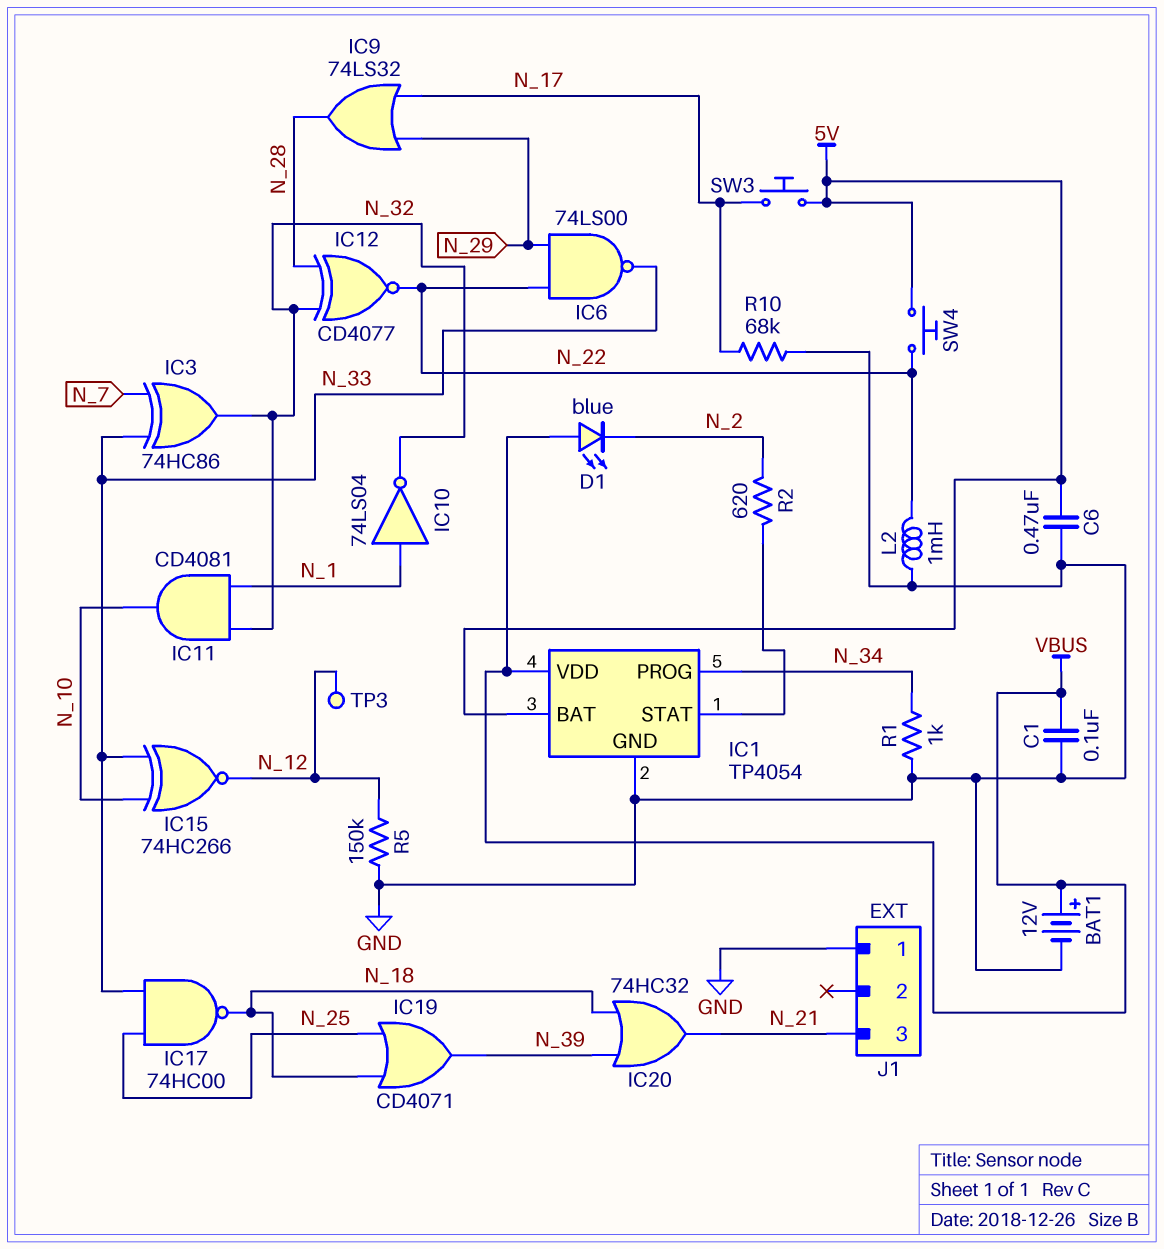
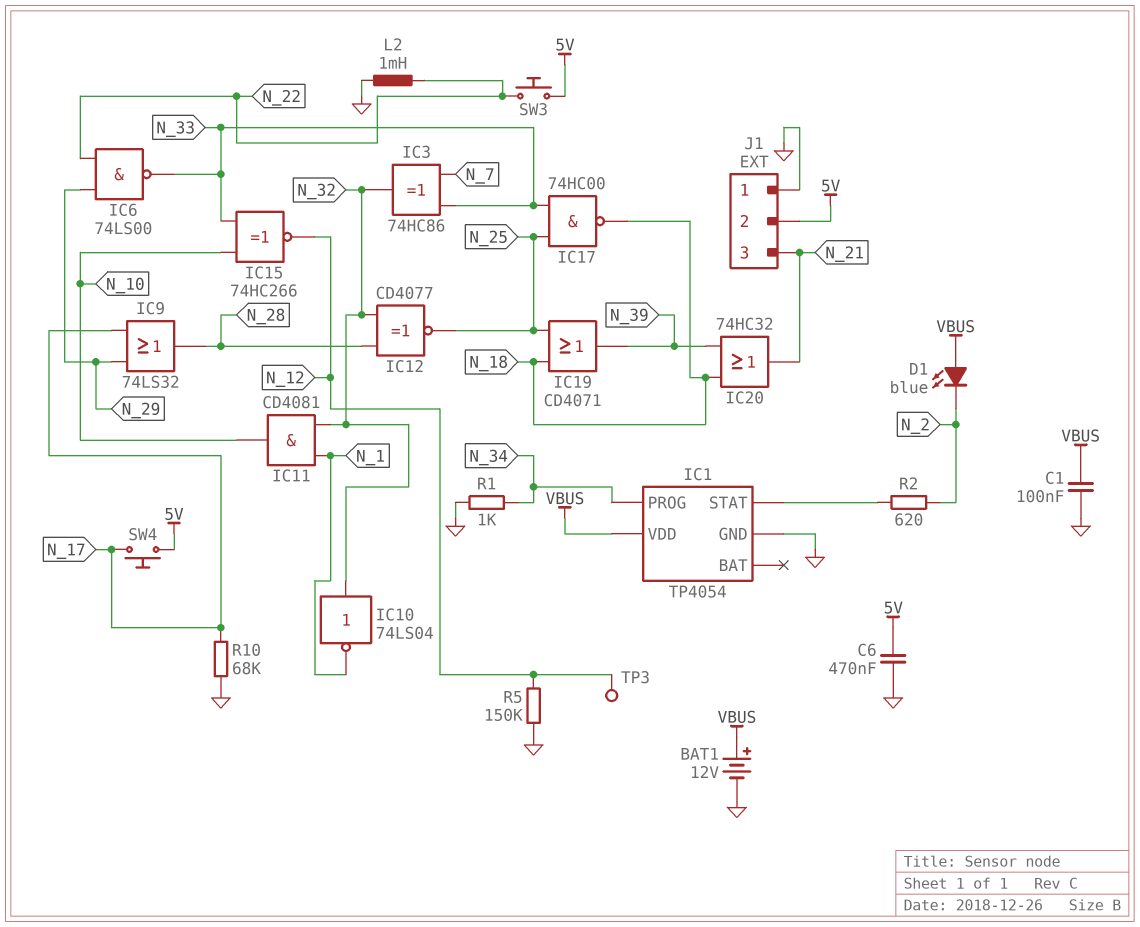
IC1 pin BAT: 5V -> none
IC10: NOT 74LS04 (in N_1, out N_32) -> NOT 74LS04 (in N_32, out N_1)
IC12: XNOR CD4077 (in N_28, in N_32, out N_22) -> XNOR CD4077 (in N_28, in N_32, out N_25)
J1 pin 2: none -> 5V
SW3: button (5V, N_17) -> button (5V, N_22)
SW4: button (5V, N_22) -> button (5V, N_17)

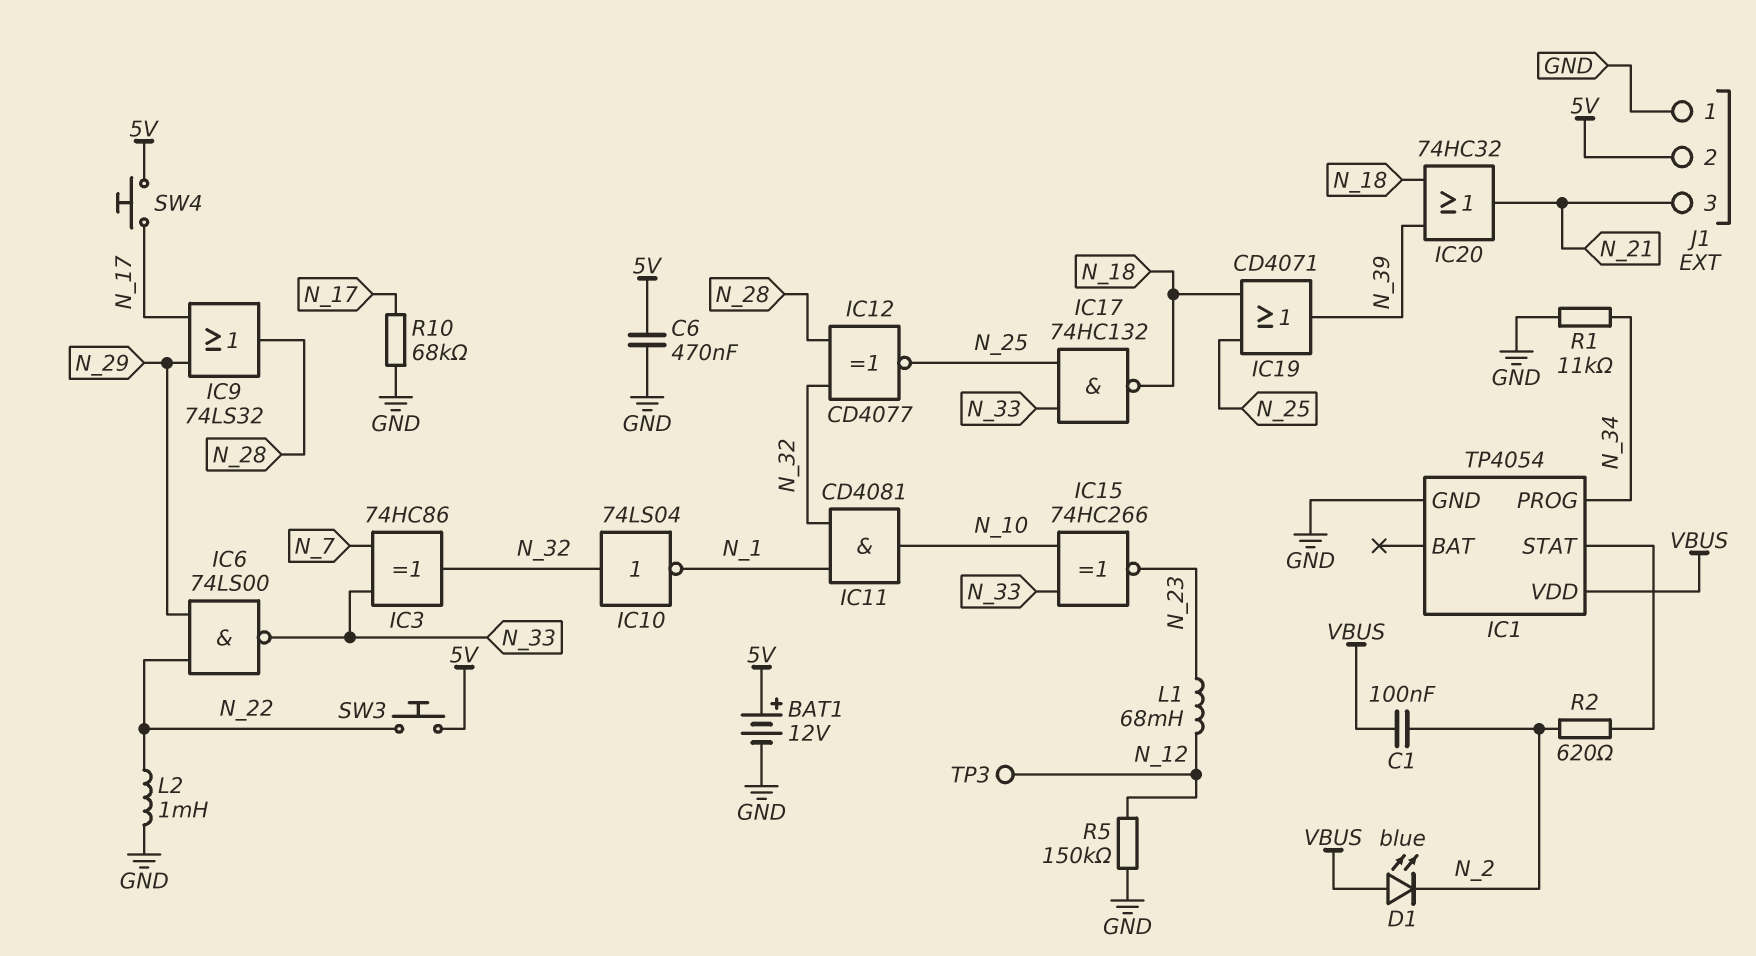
BAT1: 12V (plus VBUS, minus GND) -> 12V (plus 5V, minus GND)
C1: 100nF (GND, VBUS) -> 100nF (N_2, VBUS)
IC15: XNOR 74HC266 (in N_10, in N_33, out N_12) -> XNOR 74HC266 (in N_10, in N_33, out N_23)
IC17: NAND 74HC00 (in N_25, in N_33, out N_18) -> NAND 74HC132 (in N_25, in N_33, out N_18)
L1: none -> 68mH (N_12, N_23)
R1: 1k (GND, N_34) -> 11k (GND, N_34)

